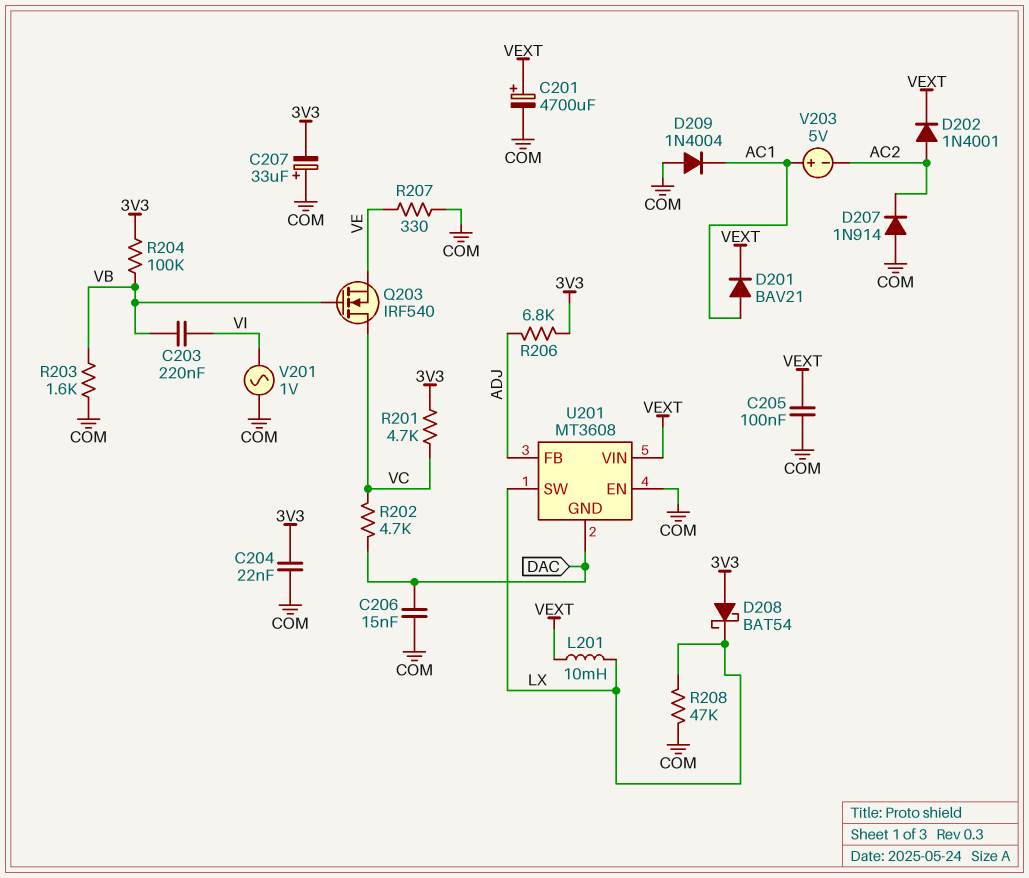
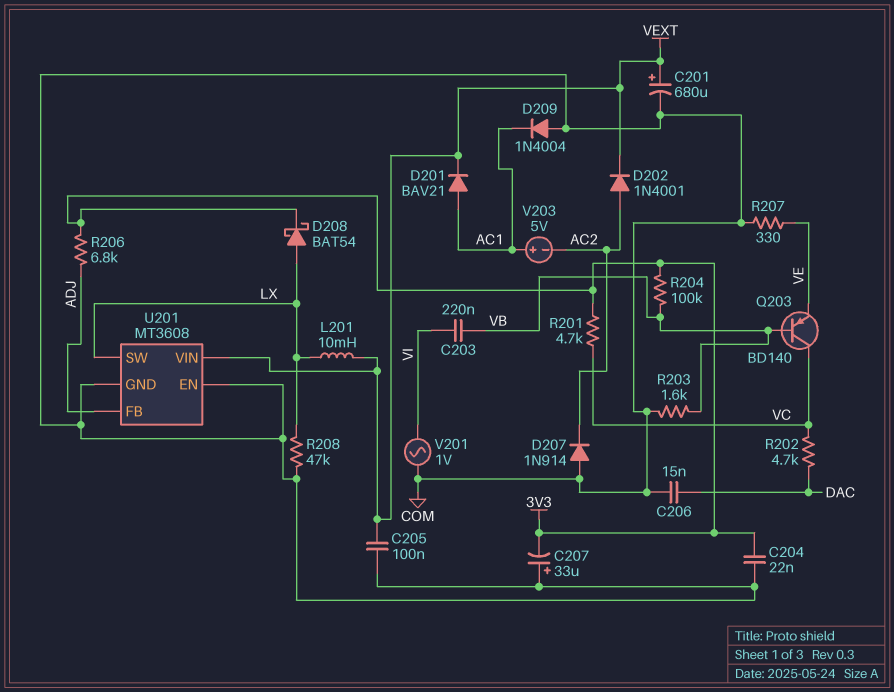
C201: 4700uF (plus VEXT, minus COM) -> 680uF (plus VEXT, minus COM)
D208: schottky BAT54 (A 3V3, K LX) -> schottky BAT54 (A LX, K 3V3)
Q203: NMOS IRF540 (G VB, D VC, S VE) -> PNP BD140 (B VB, C VC, E VE)
U201 pin GND: DAC -> COM

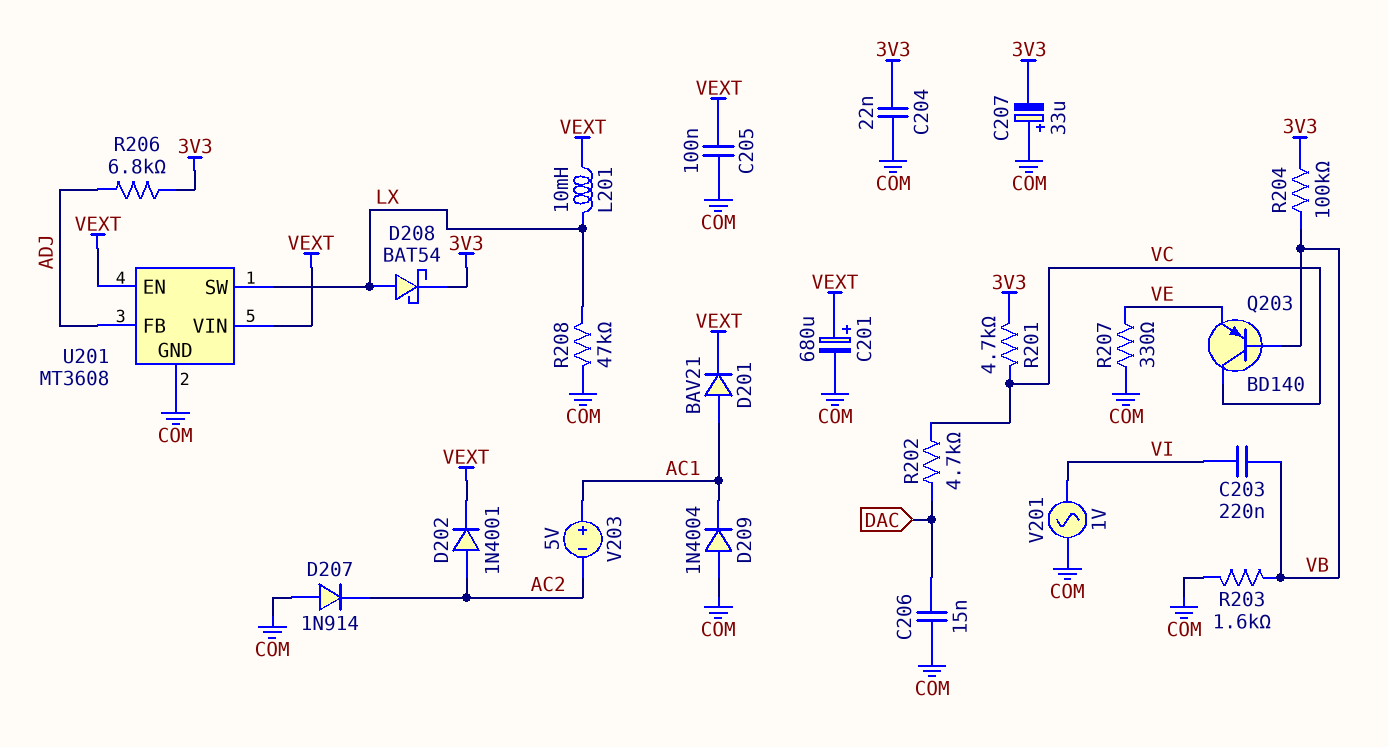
U201 pin EN: COM -> VEXT

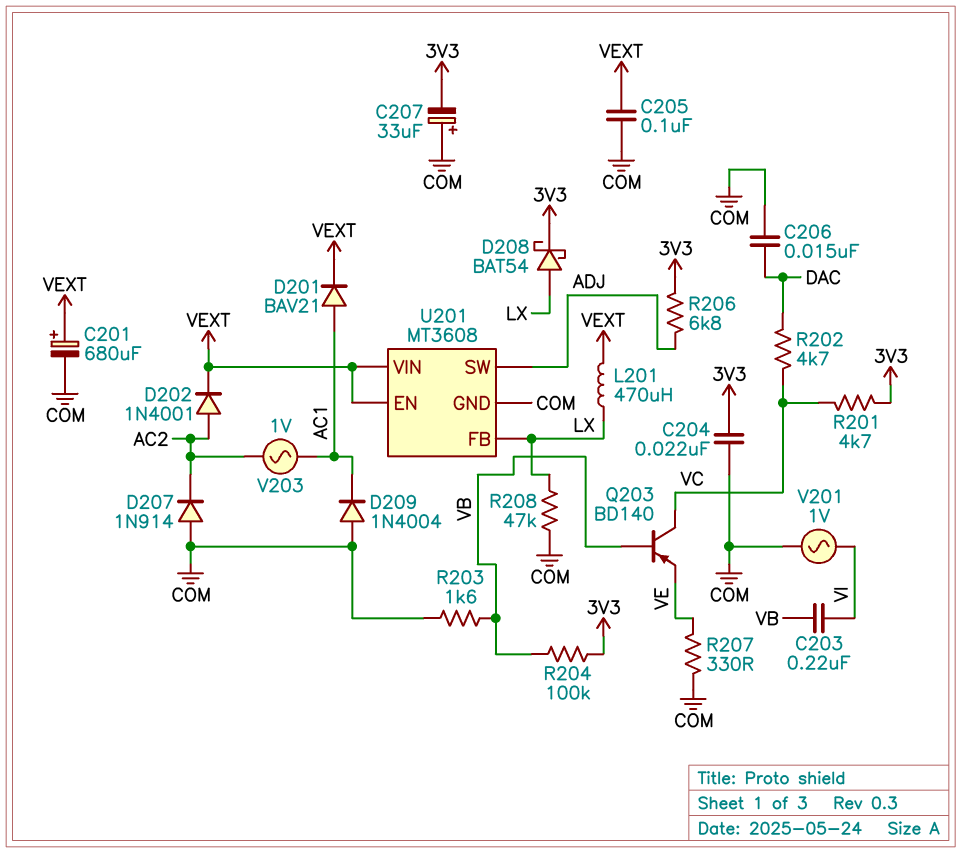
L201: 10mH (LX, VEXT) -> 470uH (LX, VEXT)
U201 pin FB: ADJ -> LX
U201 pin SW: LX -> ADJ
V203: 5V (plus AC1, minus AC2) -> AC 1V (AC1, AC2)

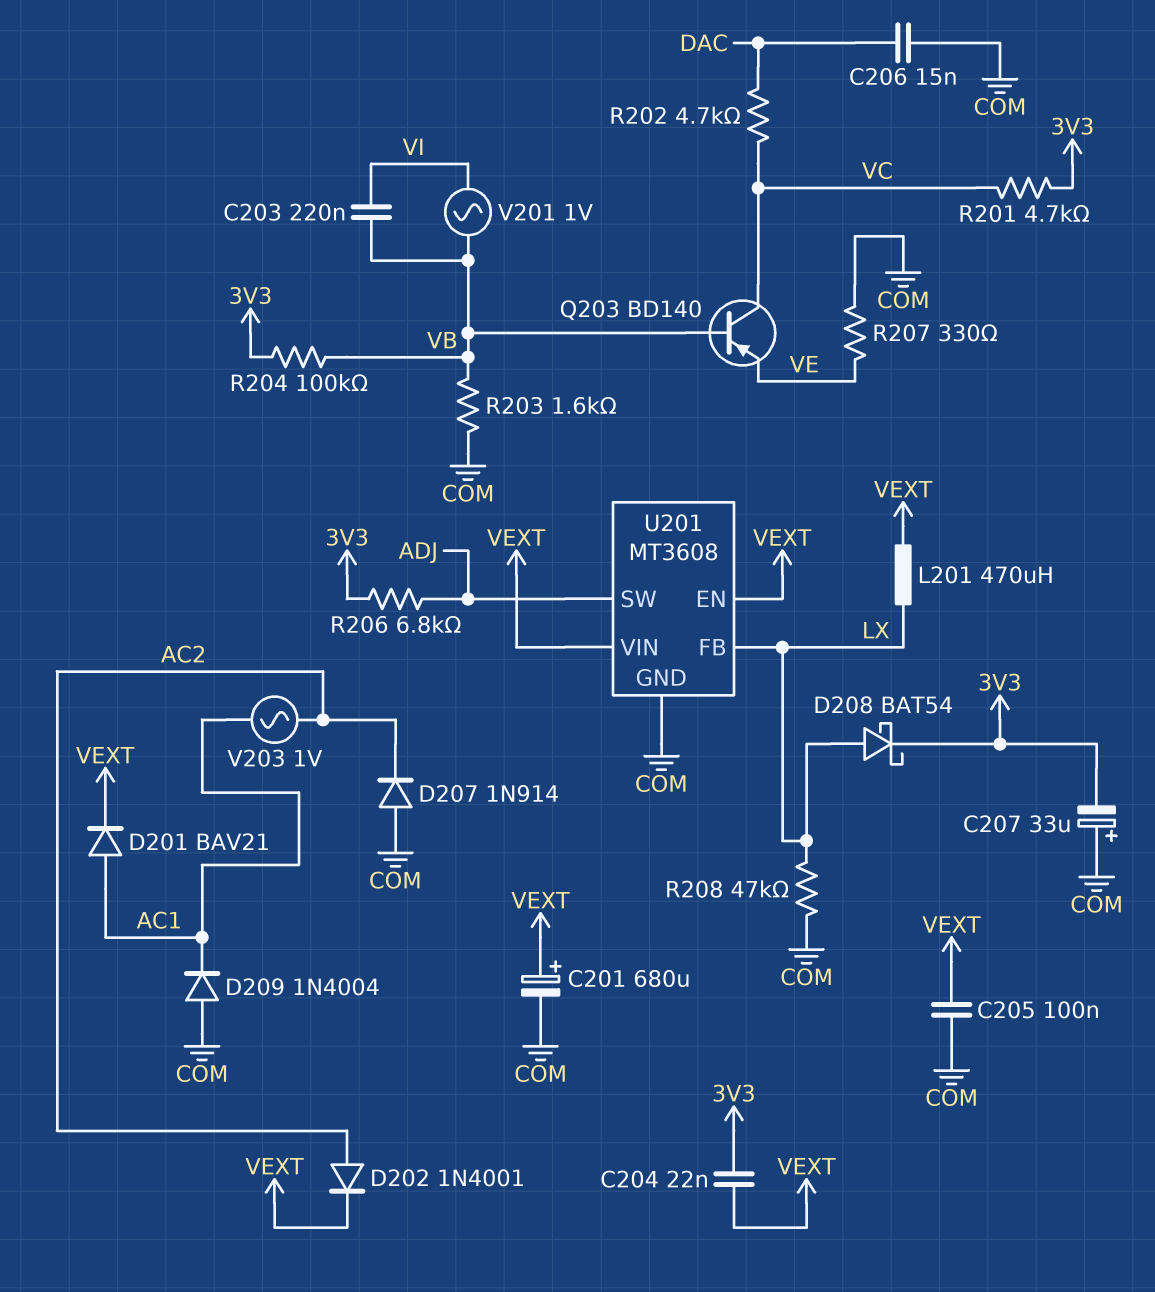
C204: 22nF (3V3, COM) -> 22nF (3V3, VEXT)
V201: AC 1V (COM, VI) -> AC 1V (VB, VI)

